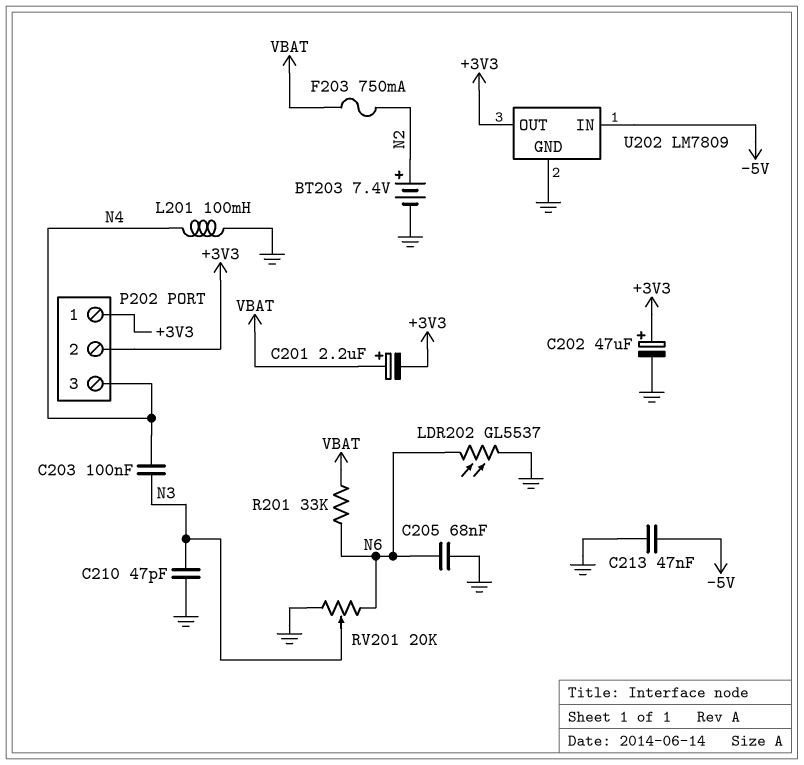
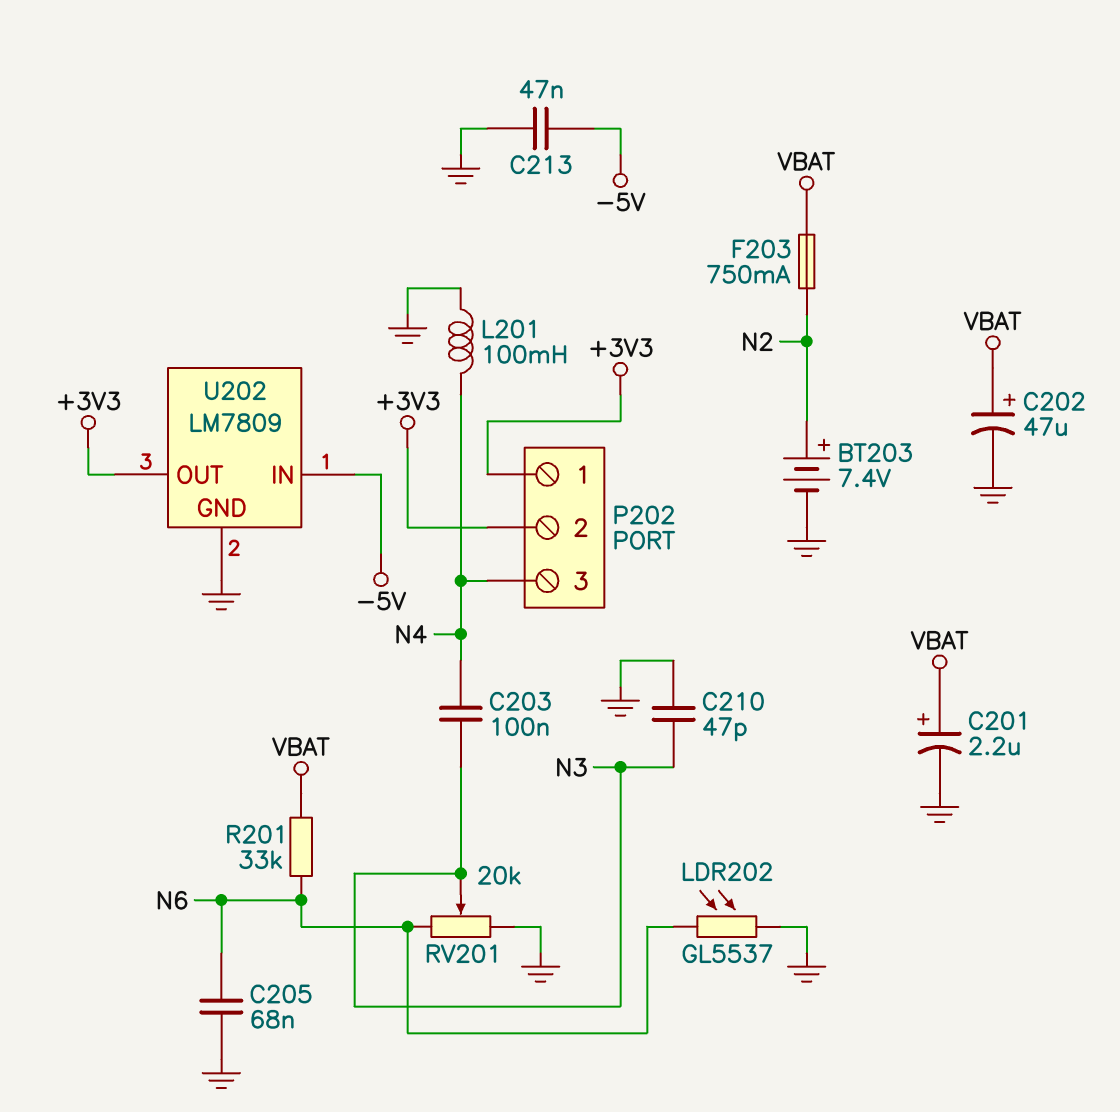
C201: 2.2uF (plus VBAT, minus +3V3) -> 2.2uF (plus VBAT, minus GND)
C202: 47uF (plus +3V3, minus GND) -> 47uF (plus VBAT, minus GND)

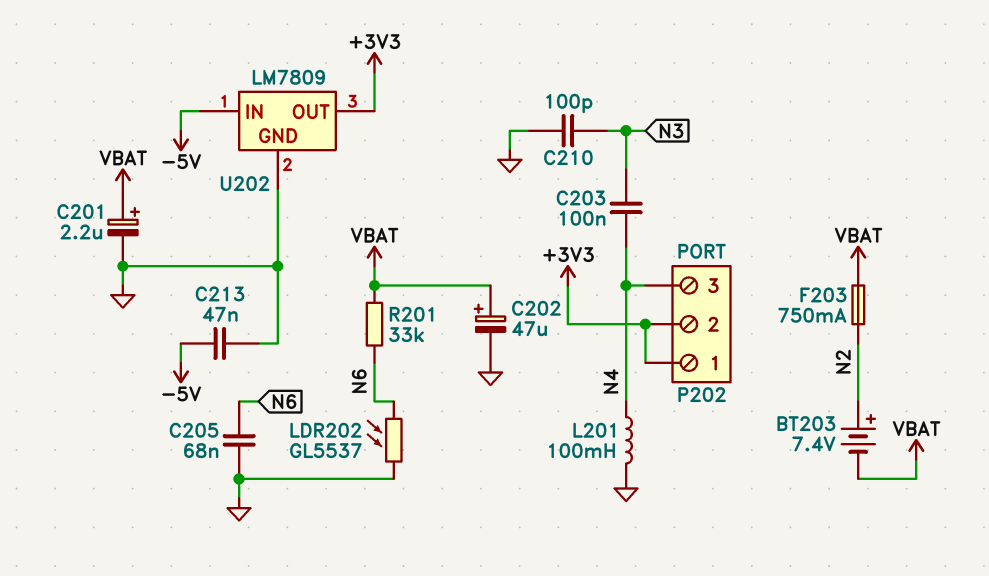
BT203: 7.4V (plus N2, minus GND) -> 7.4V (plus N2, minus VBAT)
C210: 47pF (GND, N3) -> 100pF (GND, N3)
RV201: 20k (GND, N6, wiper N3) -> none

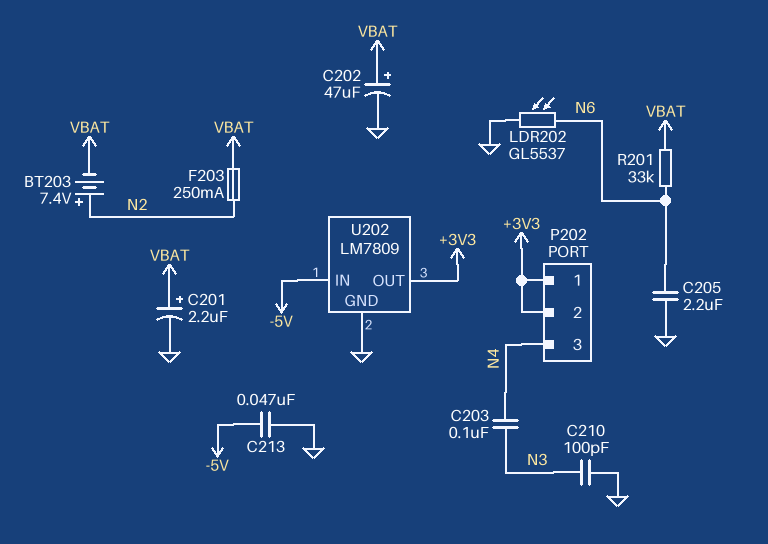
C205: 68nF (GND, N6) -> 2.2uF (GND, N6)
F203: 750mA (N2, VBAT) -> 250mA (N2, VBAT)
L201: 100mH (GND, N4) -> none

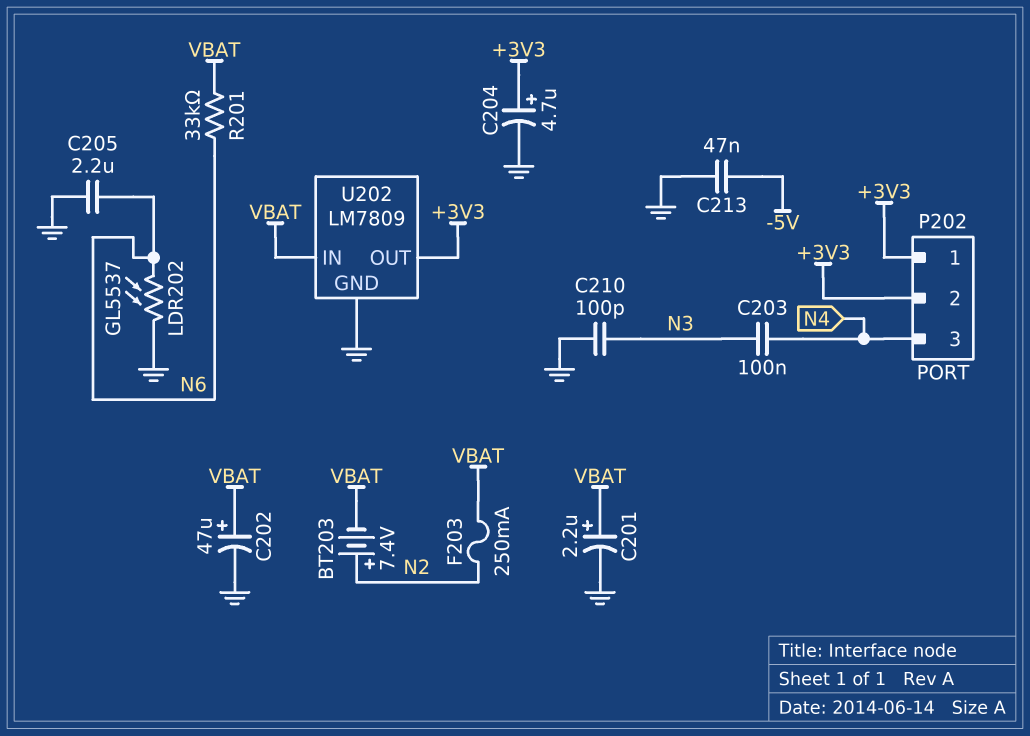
C204: none -> 4.7uF (plus +3V3, minus GND)
U202 pin IN: -5V -> VBAT

